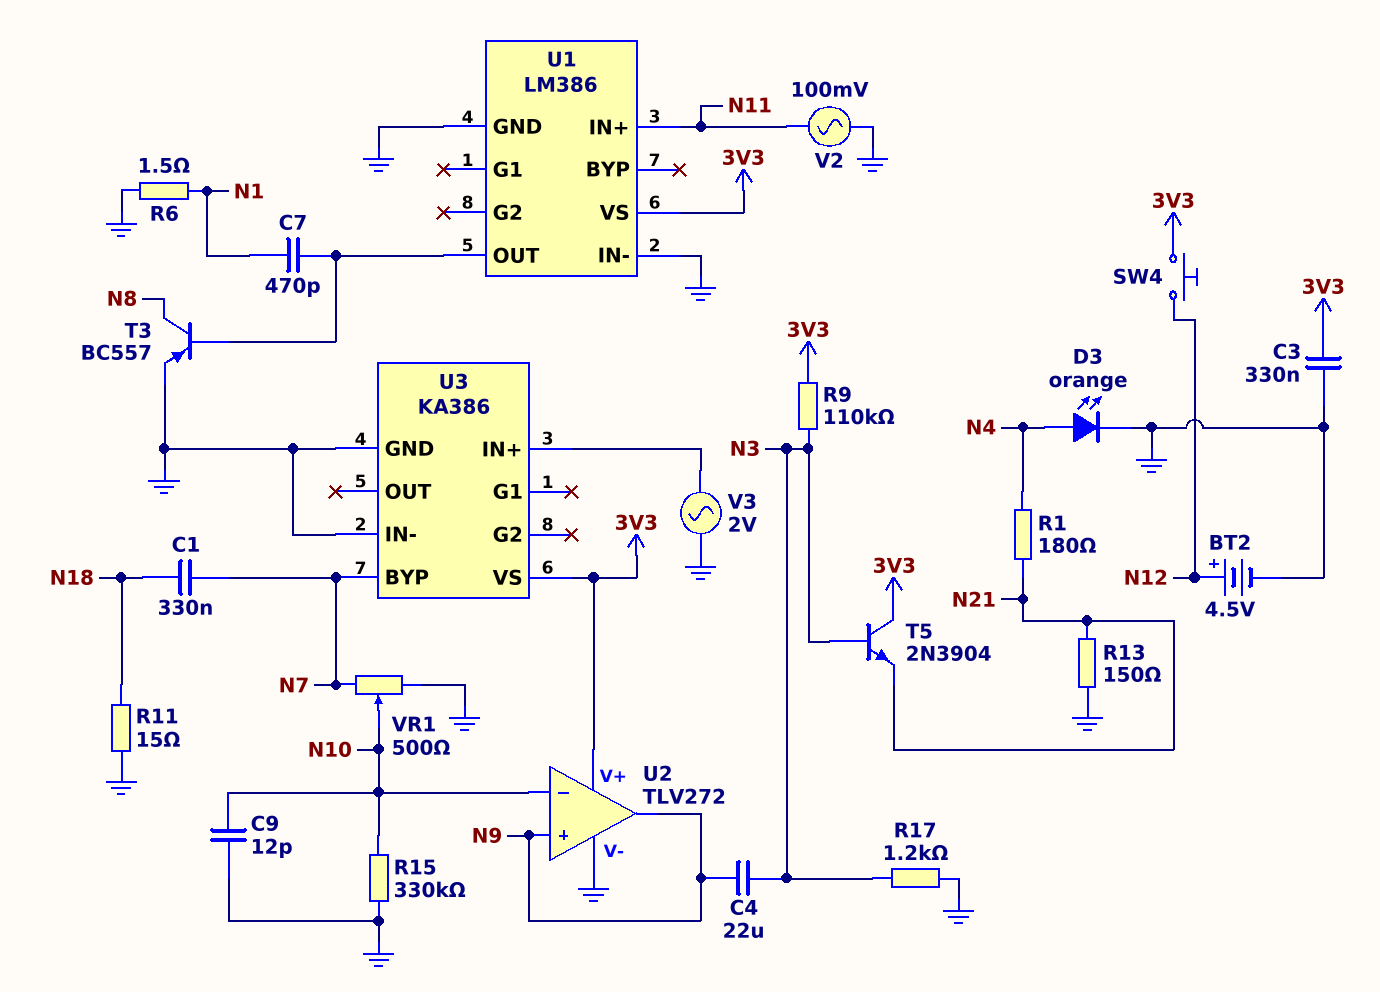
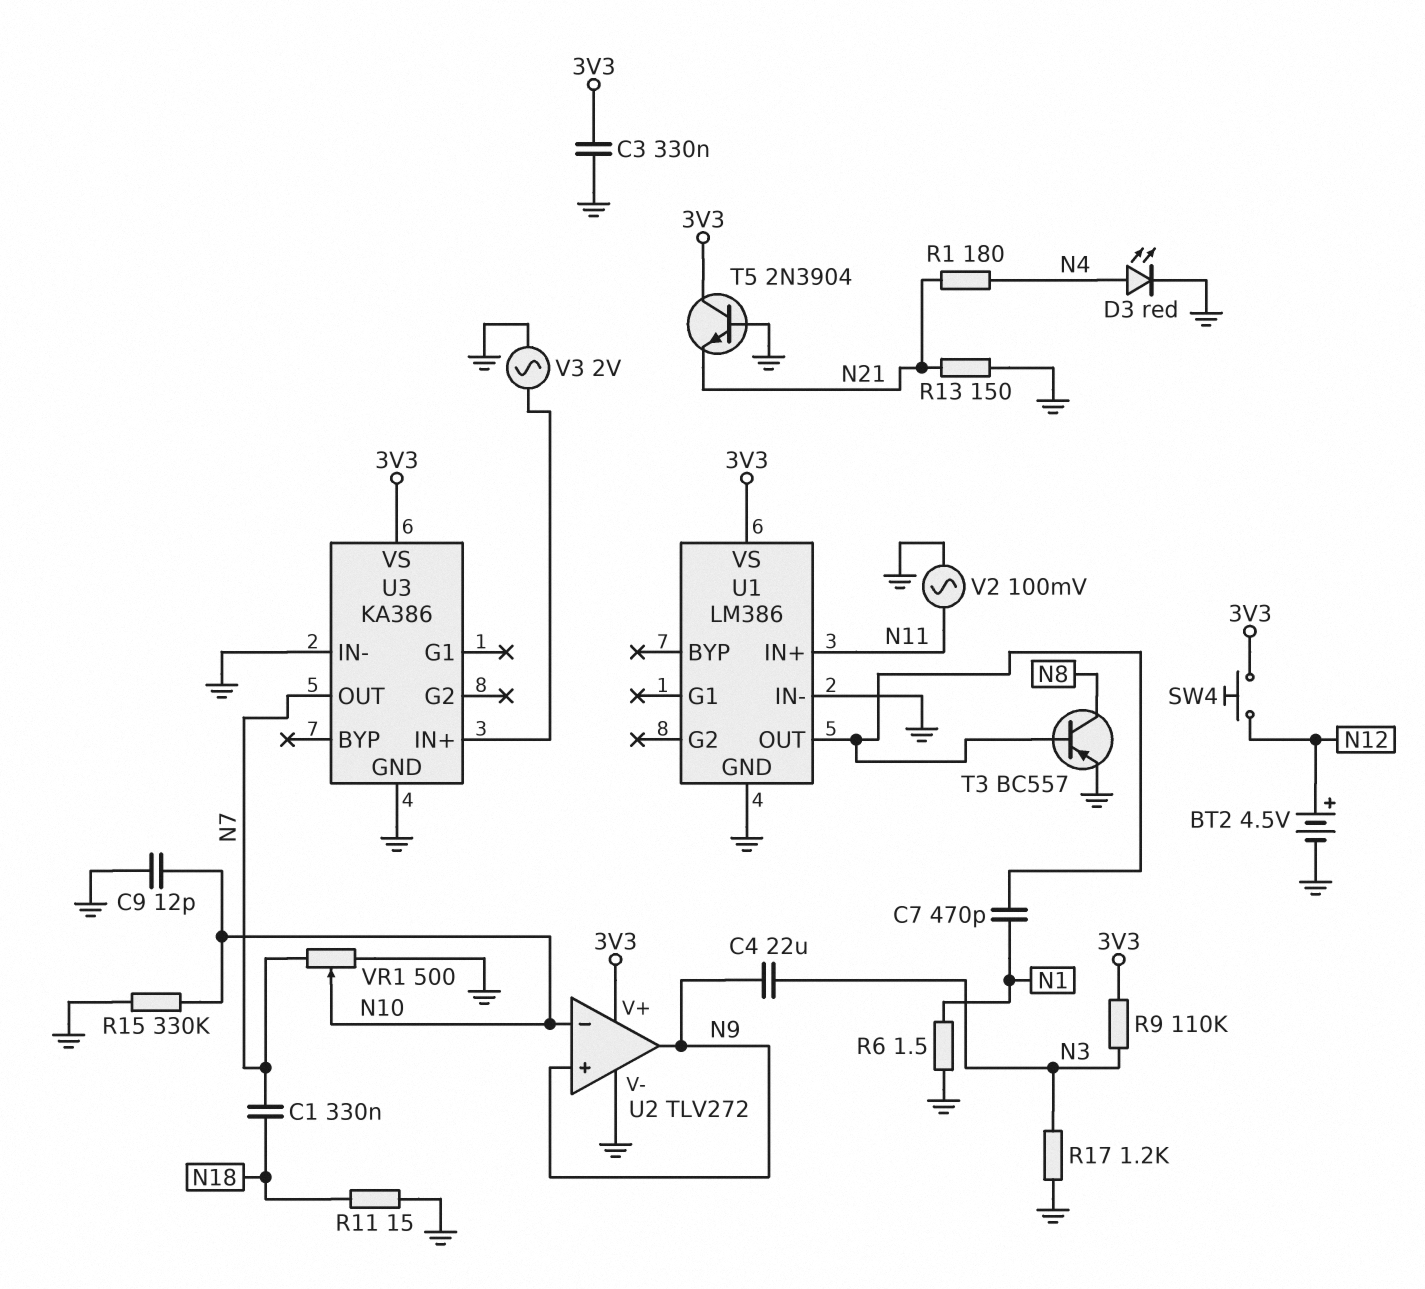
D3: LED orange (A N4, K GND) -> LED red (A N4, K GND)
T5: NPN 2N3904 (B N3, C 3V3, E N21) -> NPN 2N3904 (B GND, C 3V3, E N21)
U3 pin BYP: N7 -> none
U3 pin OUT: none -> N7

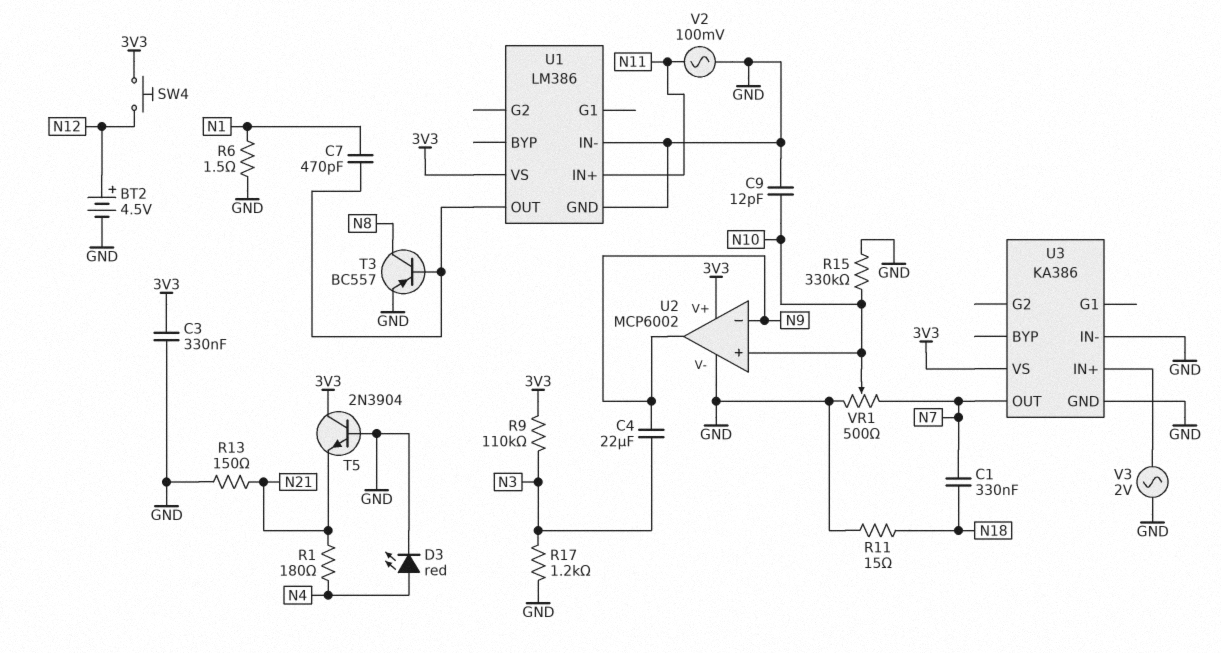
U2: TLV272 -> MCP6002
U2 pin in+: N9 -> N10
U2 pin in-: N10 -> N9

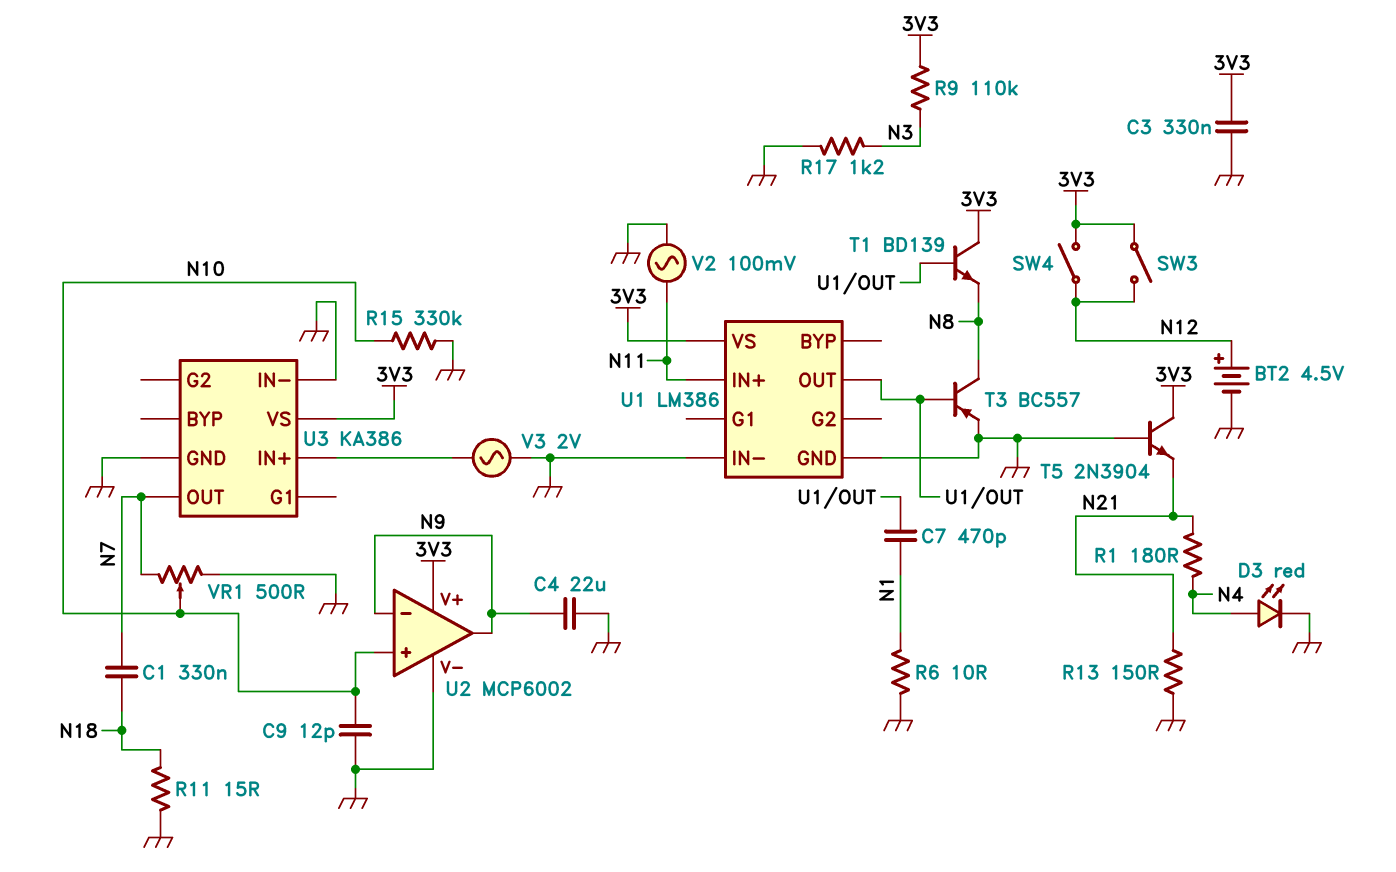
C4: 22uF (N3, N9) -> 22uF (GND, N9)
R6: 1.5 (GND, N1) -> 10 (GND, N1)
SW3: none -> switch (3V3, N12)
SW4: button (3V3, N12) -> switch (3V3, N12)
T1: none -> NPN BD139 (B U1/OUT, C 3V3, E N8)

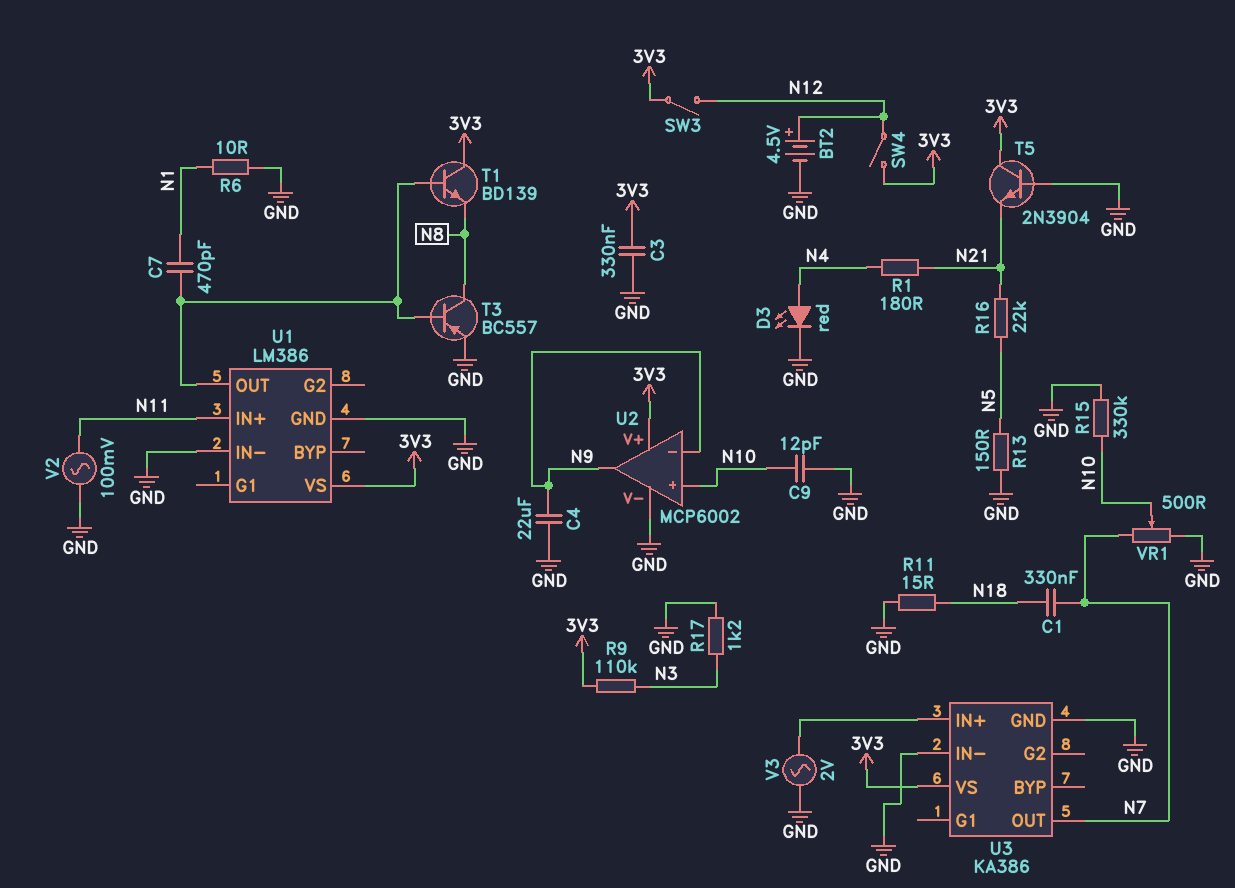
R13: 150 (GND, N21) -> 150 (GND, N5)
R16: none -> 22k (N5, N21)

